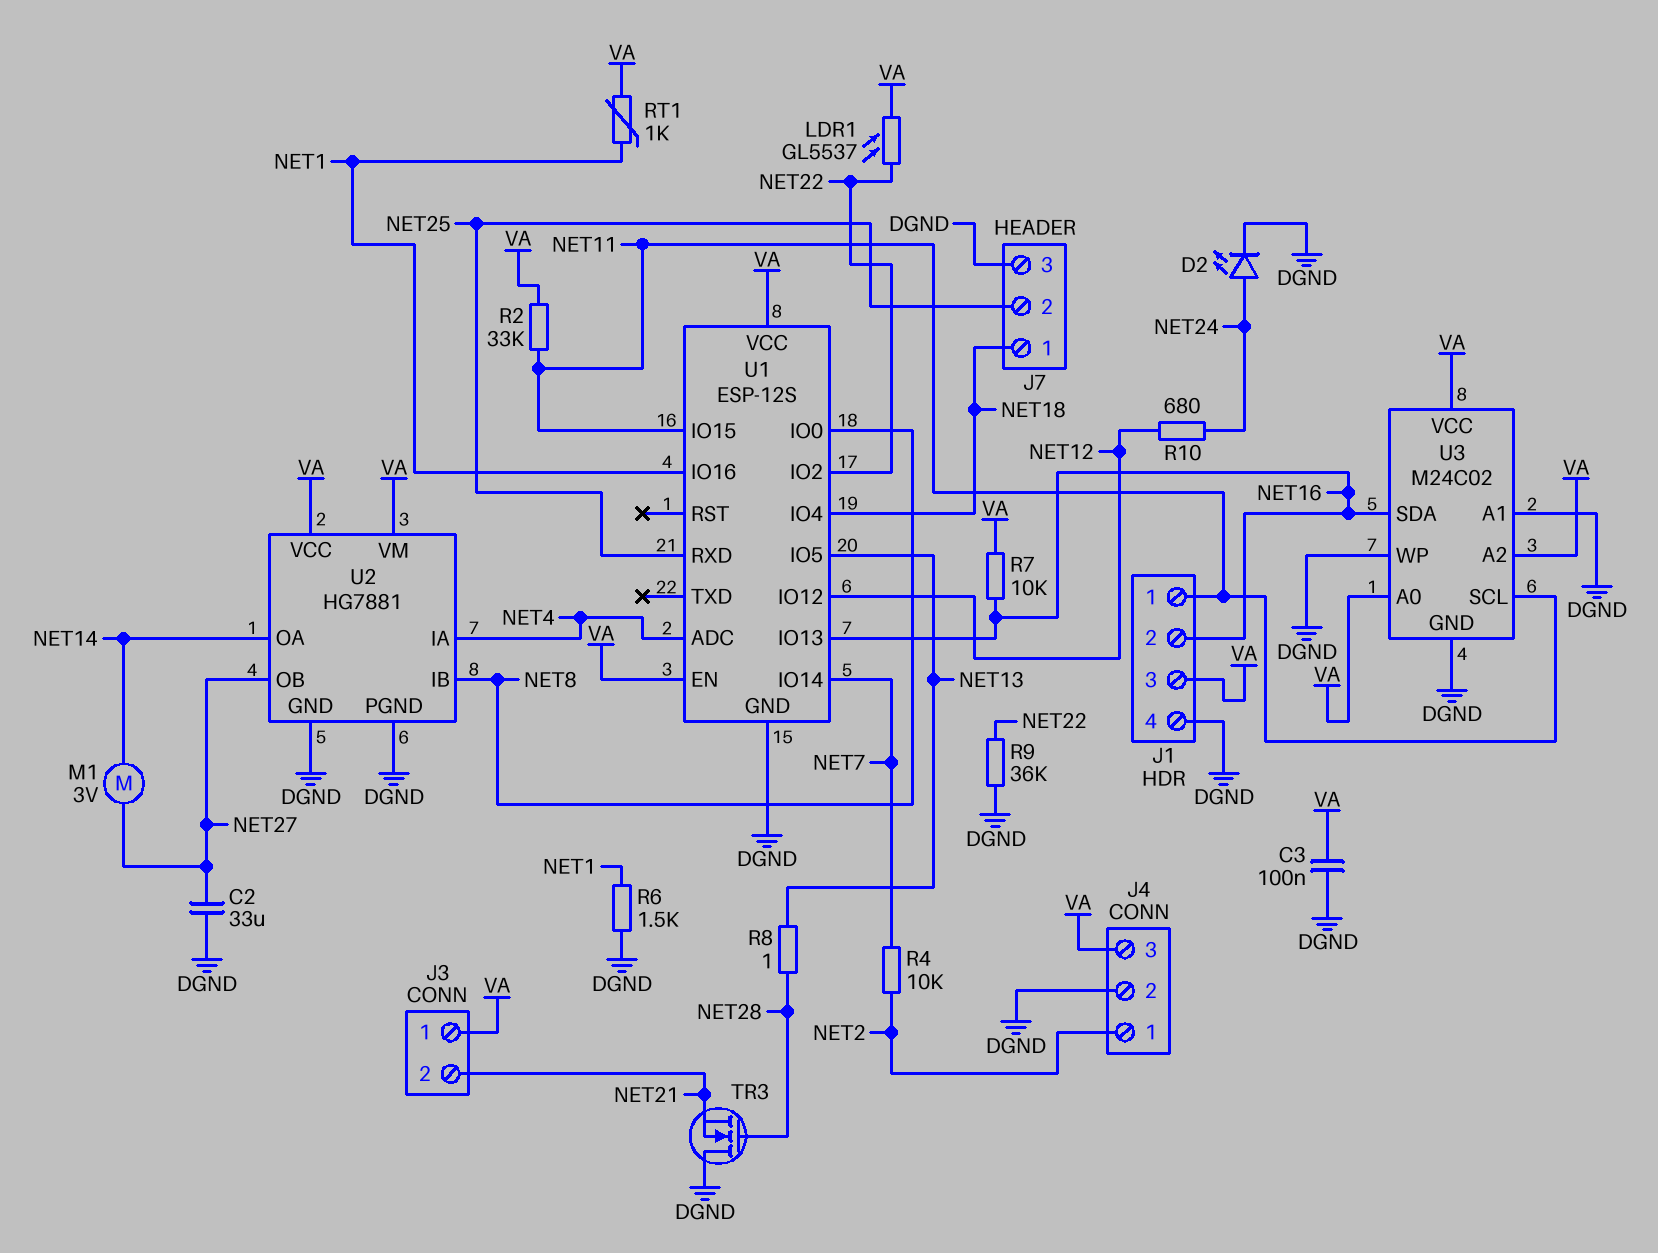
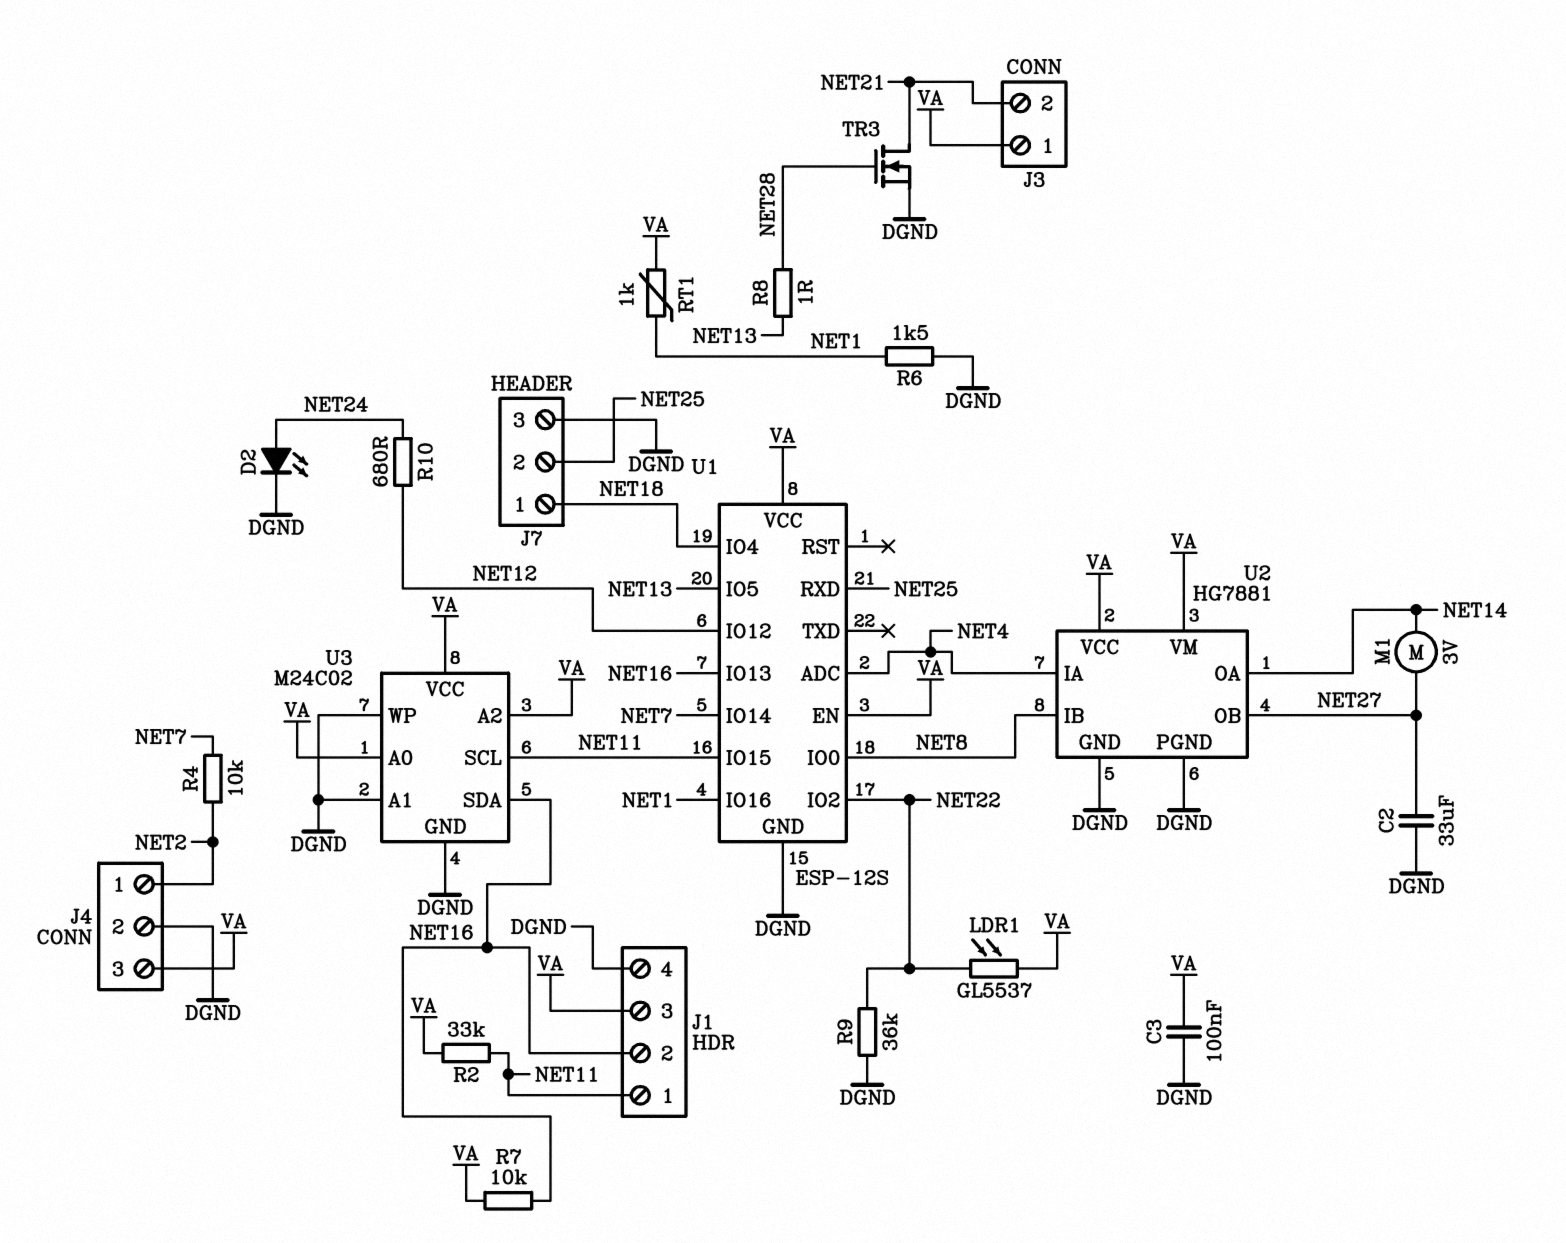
TR3: NMOS (G NET28, D DGND, S NET21) -> NMOS (G NET28, D NET21, S DGND)

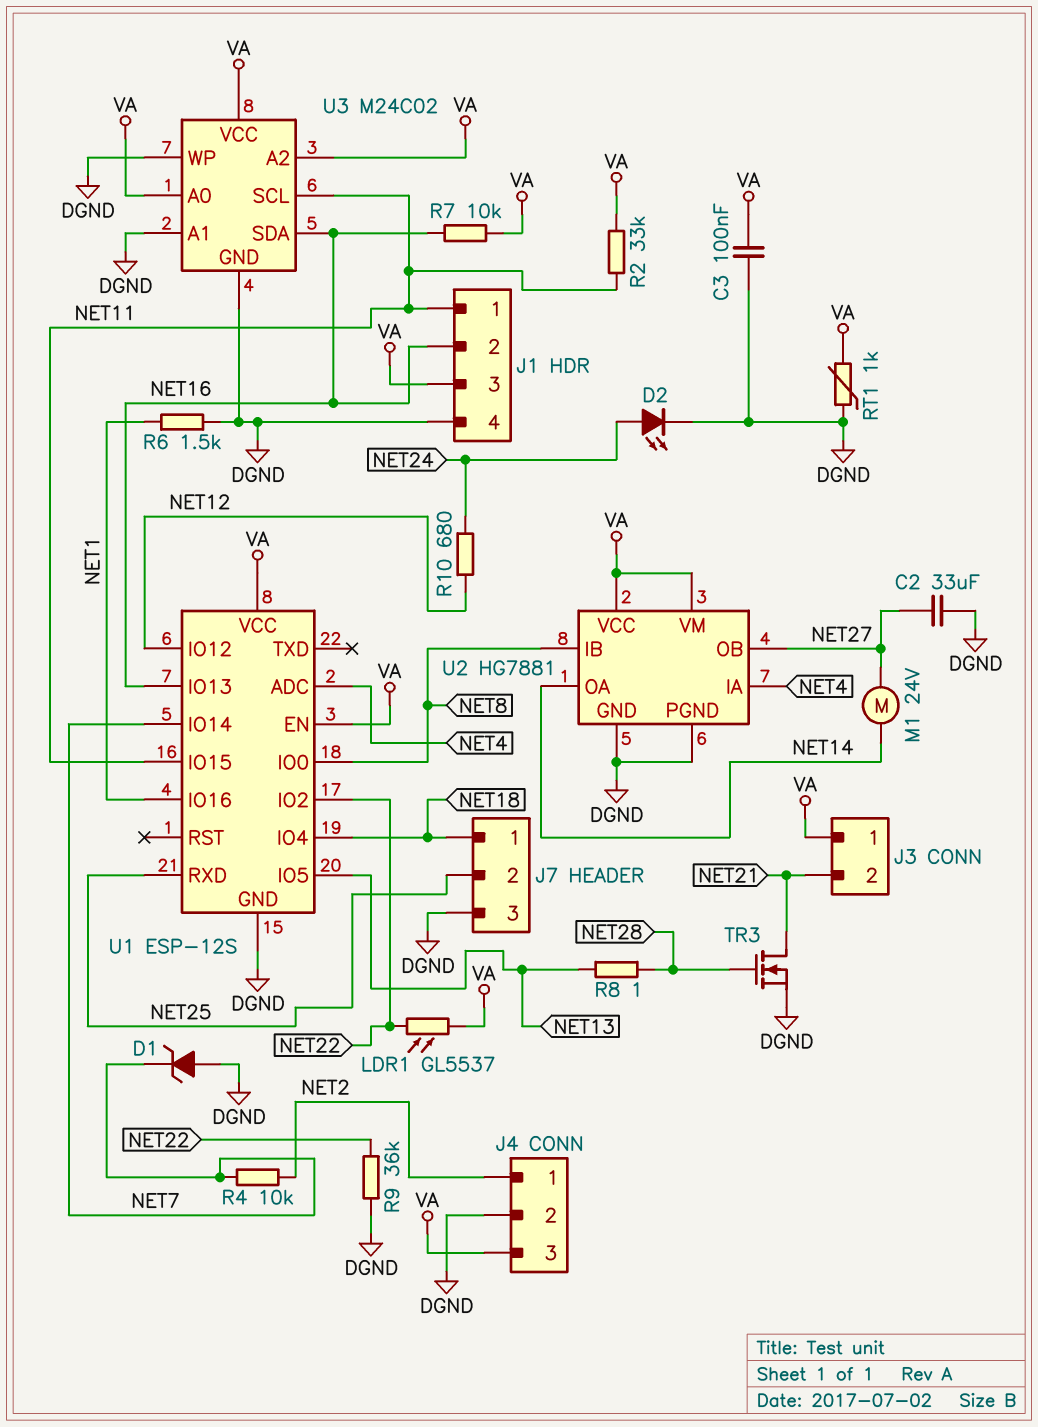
D1: none -> zener (A DGND, K NET7)
M1: motor 3V (NET14, NET27) -> motor 24V (NET14, NET27)
RT1: 1k (NET1, VA) -> 1k (DGND, VA)

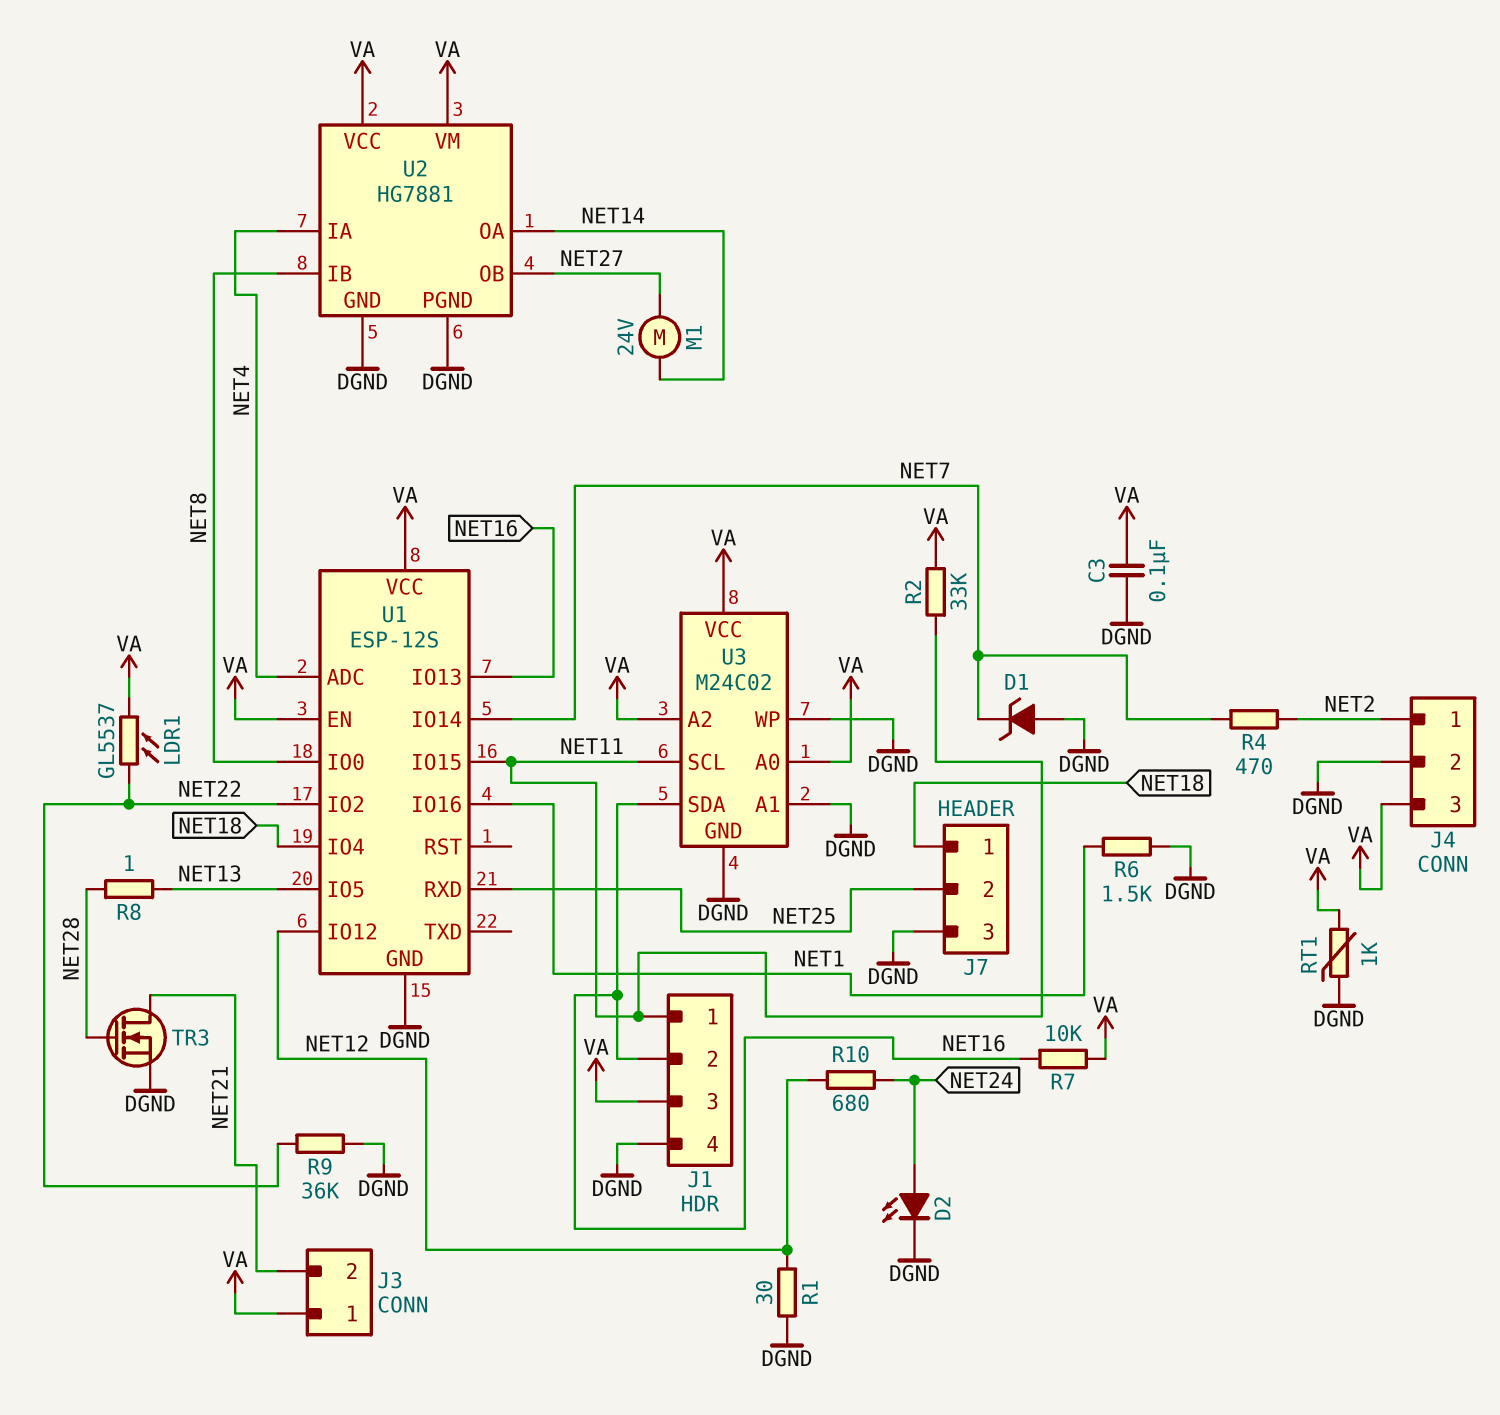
C2: 33uF (DGND, NET27) -> none
R1: none -> 30 (DGND, NET12)
R4: 10k (NET2, NET7) -> 470 (NET2, NET7)

